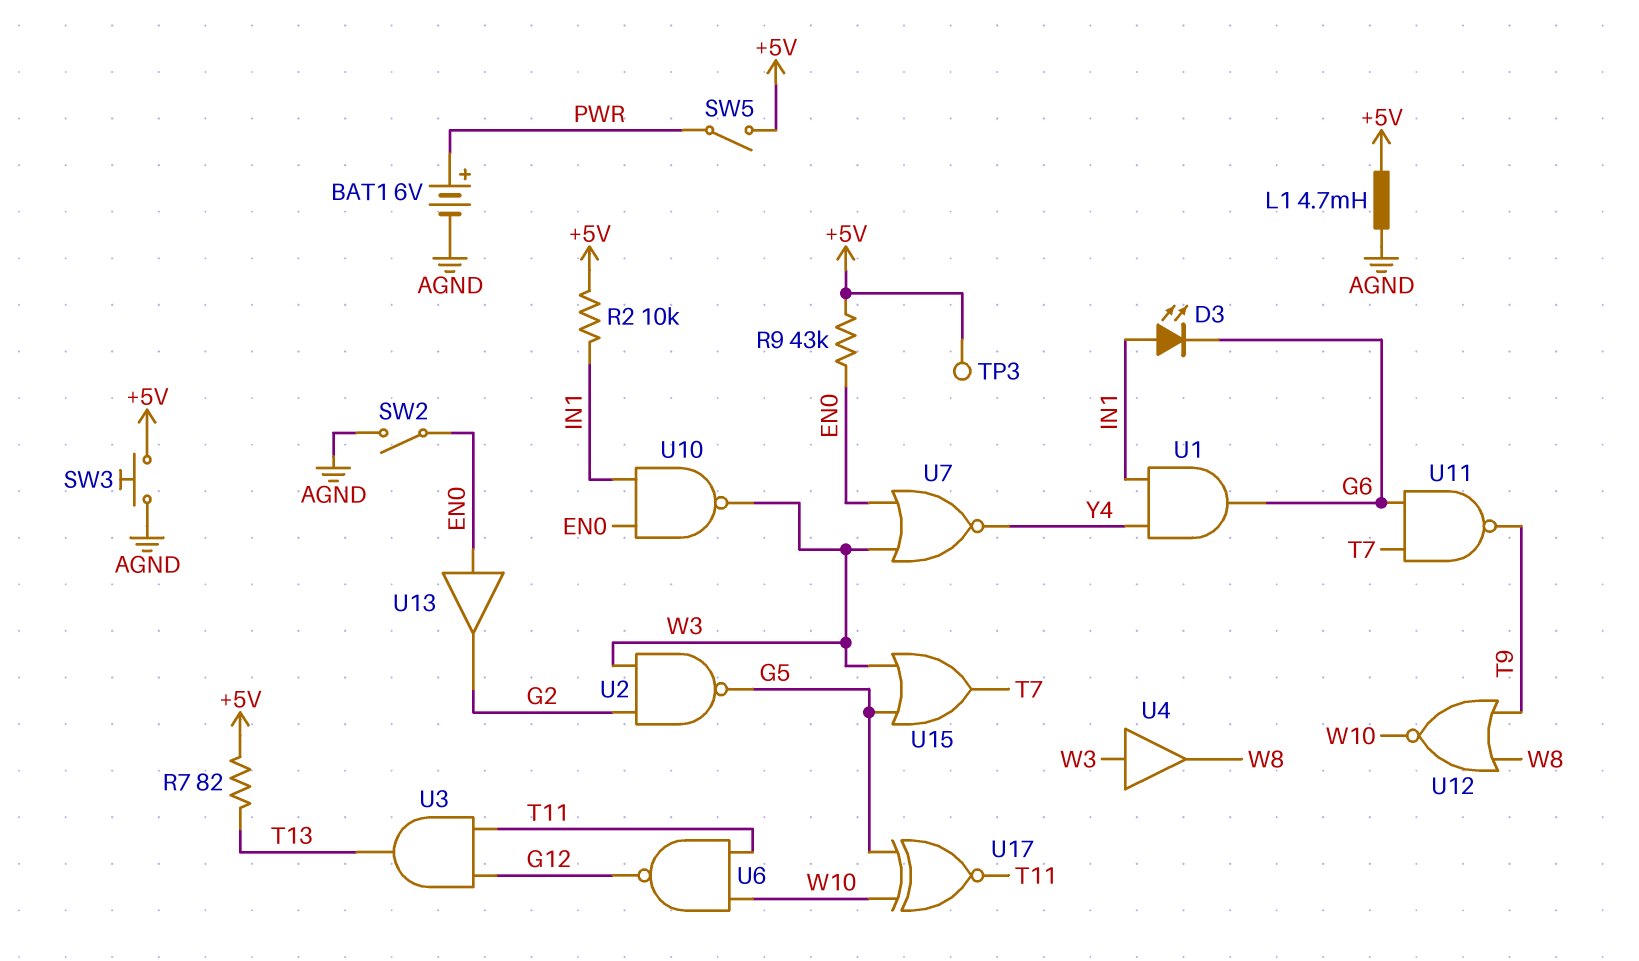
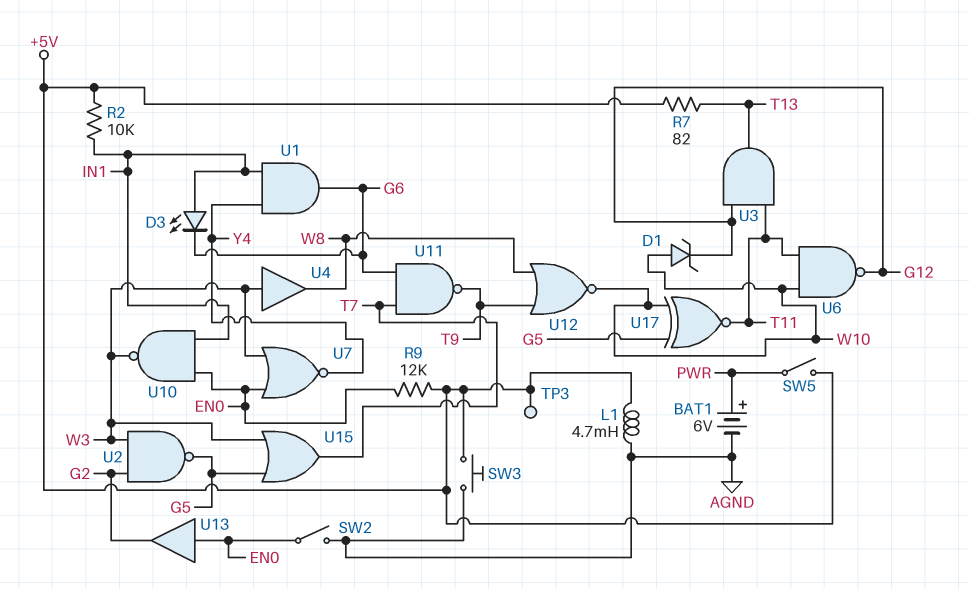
D1: none -> zener (A W10, K G12)
R9: 43k (+5V, EN0) -> 12k (+5V, EN0)

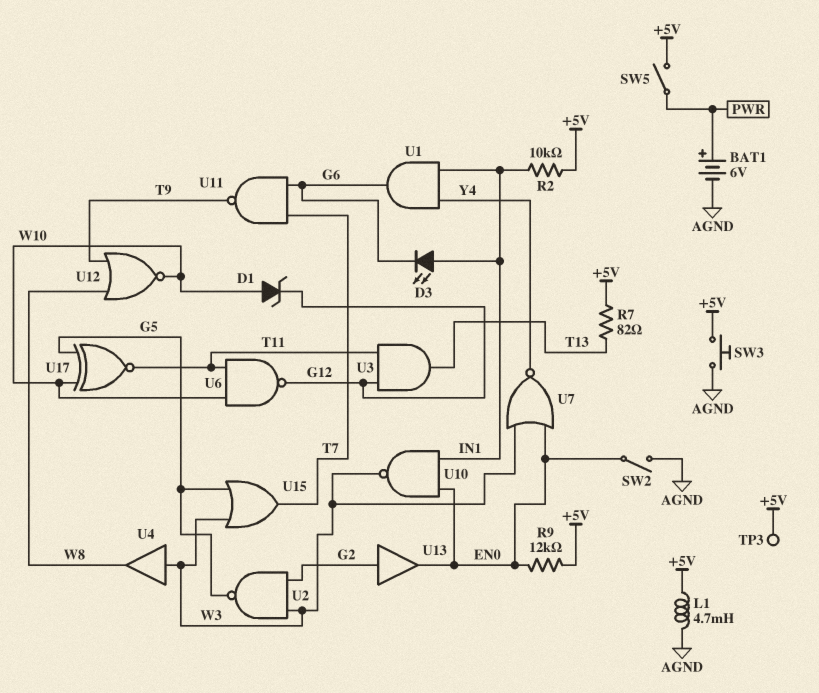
U13: buffer (in EN0, out G2) -> buffer (in G2, out EN0)

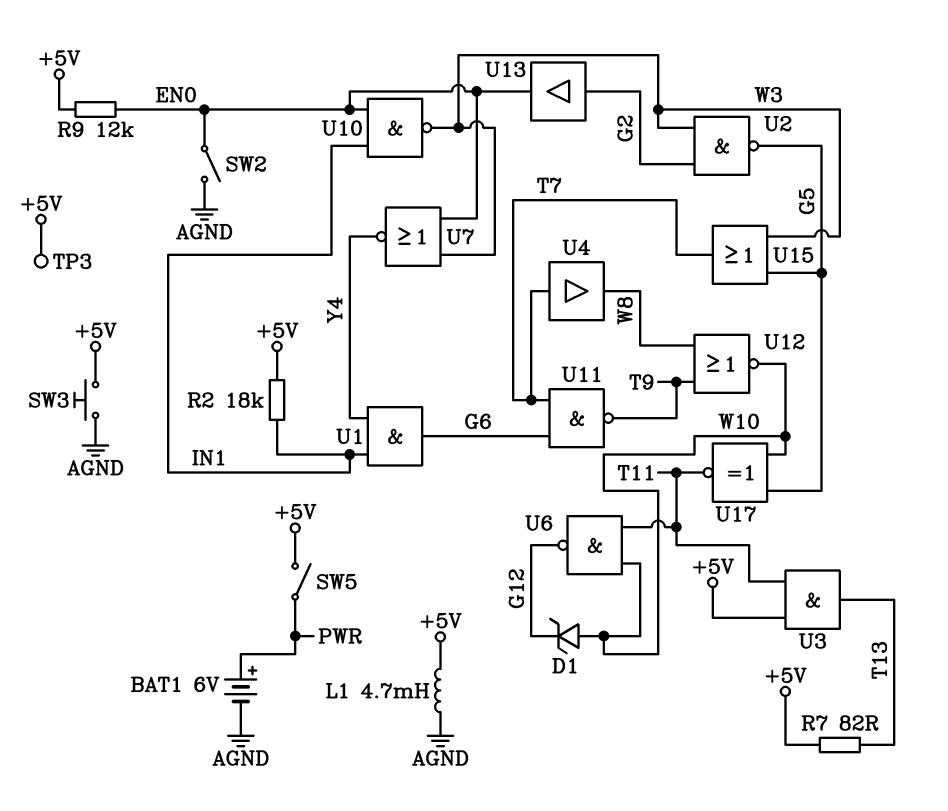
D3: LED (A IN1, K G6) -> none
R2: 10k (+5V, IN1) -> 18k (+5V, IN1)
U3: AND (in G12, in T11, out T13) -> AND (in +5V, in T11, out T13)
U4: buffer (in W3, out W8) -> buffer (in T7, out W8)

